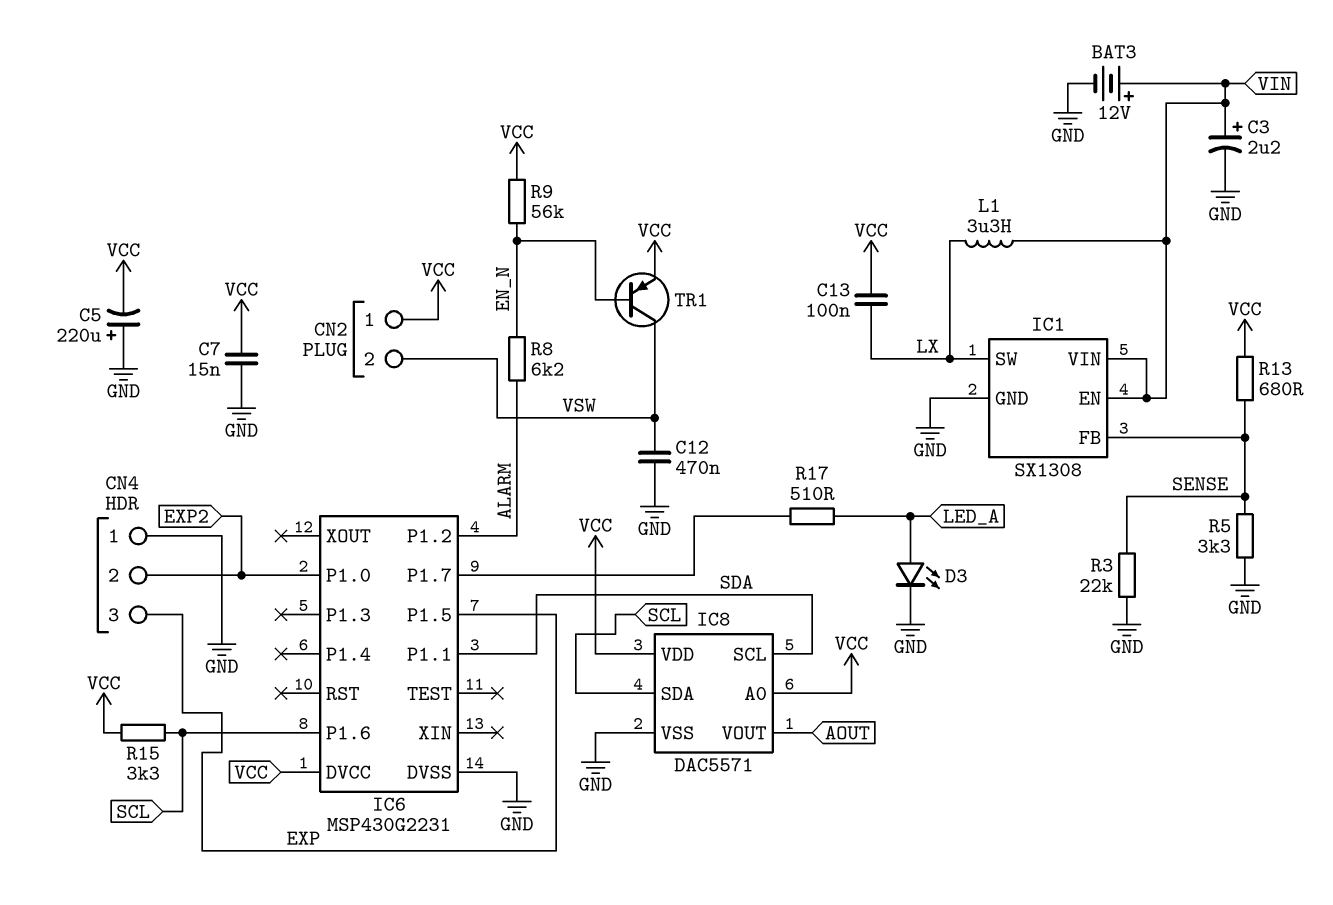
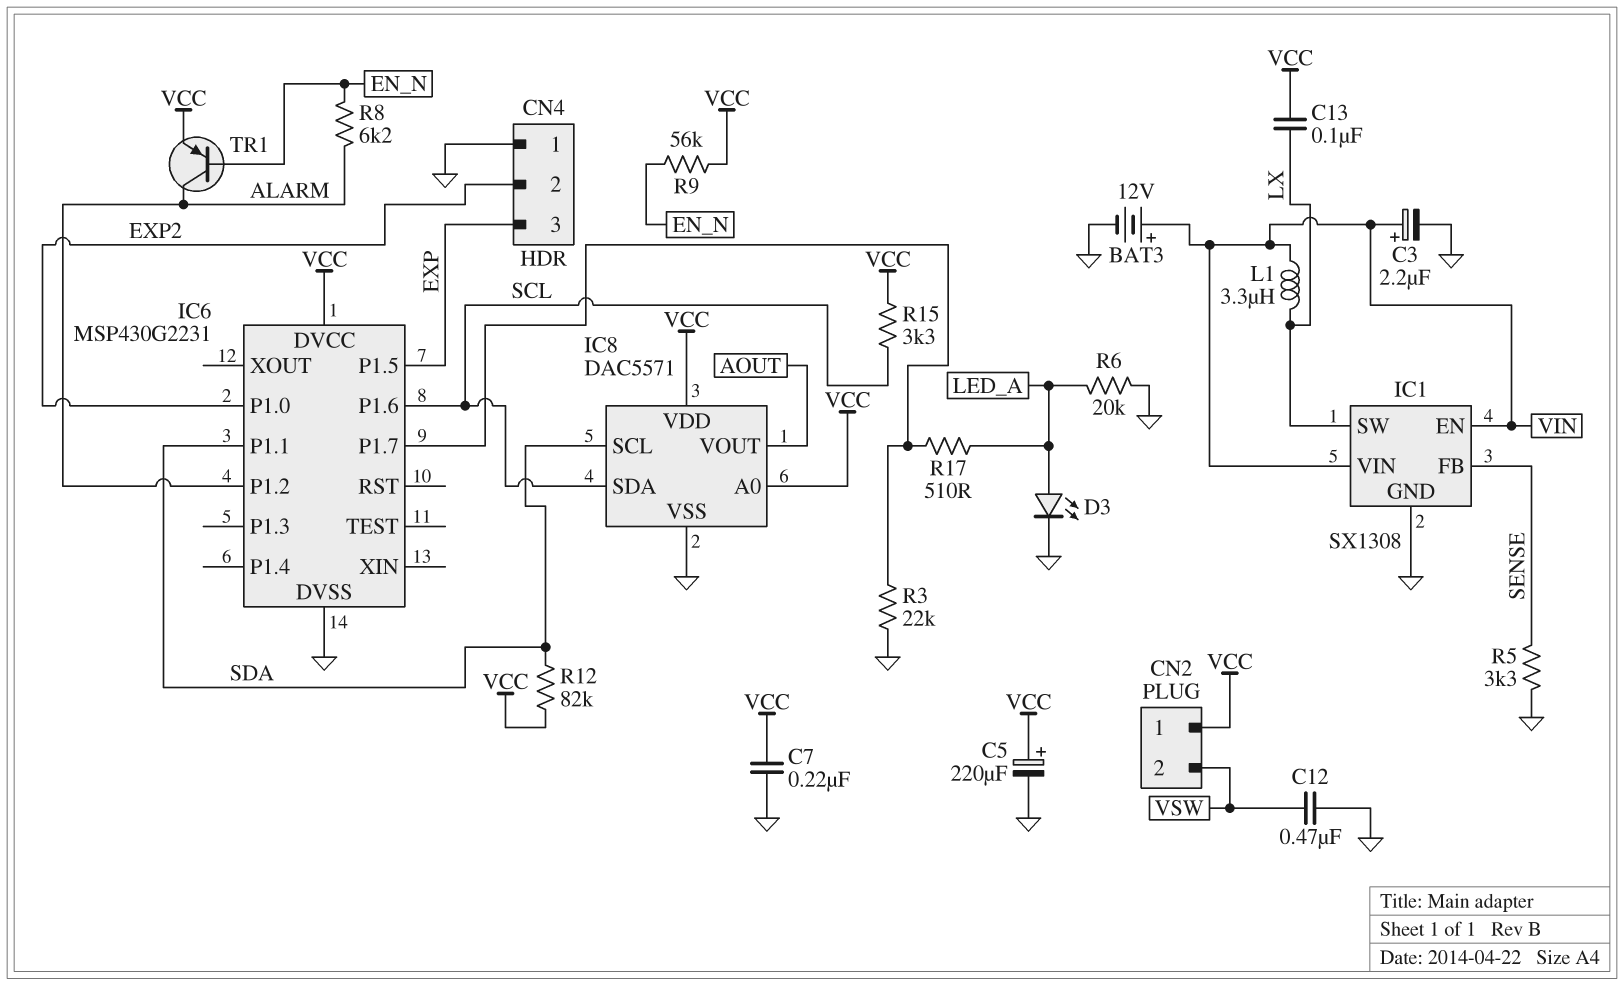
C5: 220uF (plus GND, minus VCC) -> 220uF (plus VCC, minus GND)
C7: 15nF (GND, VCC) -> 220nF (GND, VCC)
R3: 22k (GND, SENSE) -> 22k (GND, IC6/P1.7)
R6: none -> 20k (GND, LED_A)
R12: none -> 82k (SDA, VCC)
R13: 680 (SENSE, VCC) -> none
TR1: PNP (B EN_N, C VSW, E VCC) -> PNP (B EN_N, C ALARM, E VCC)

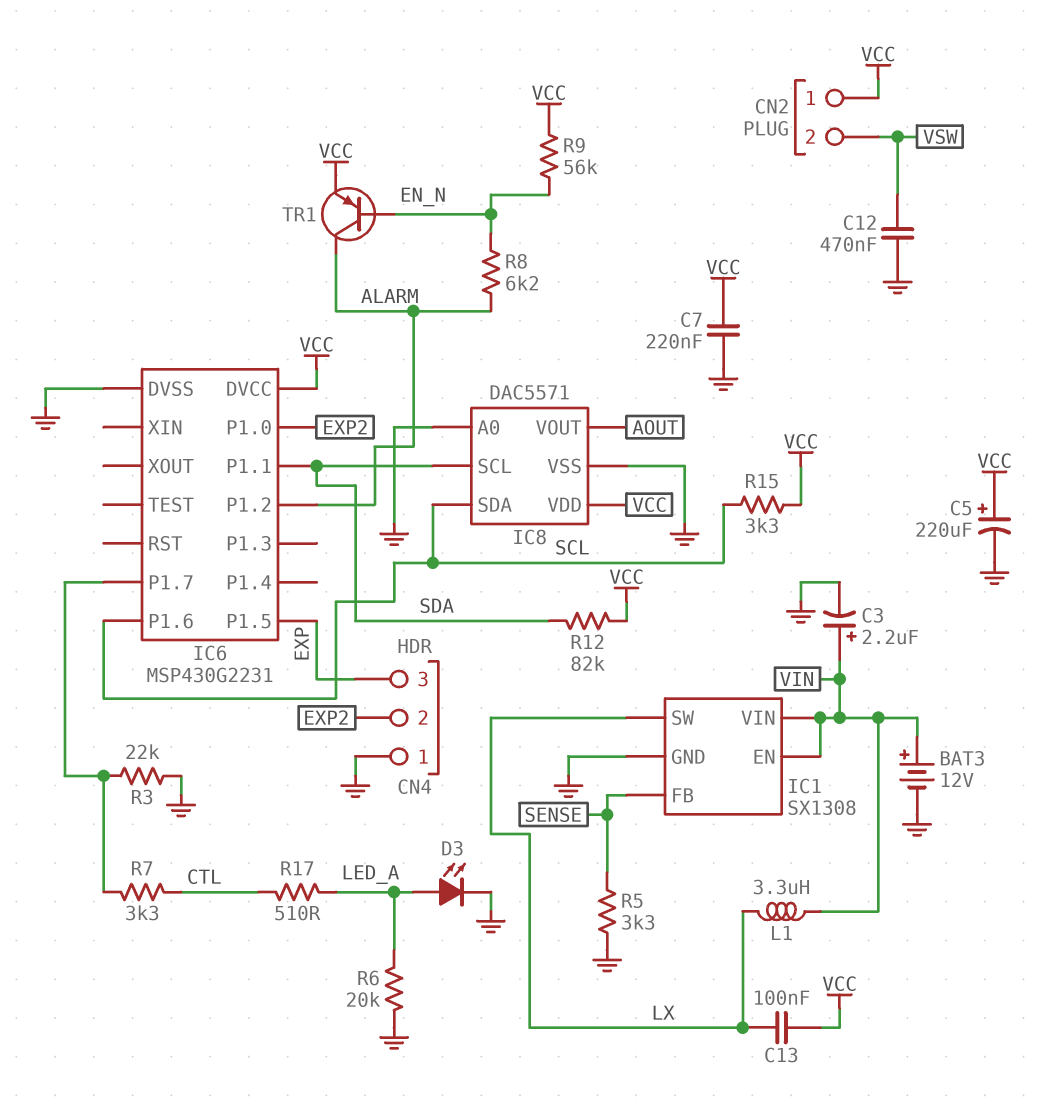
IC8 pin A0: VCC -> GND
R7: none -> 3.3k (CTL, IC6/P1.7)
R17: 510 (IC6/P1.7, LED_A) -> 510 (CTL, LED_A)

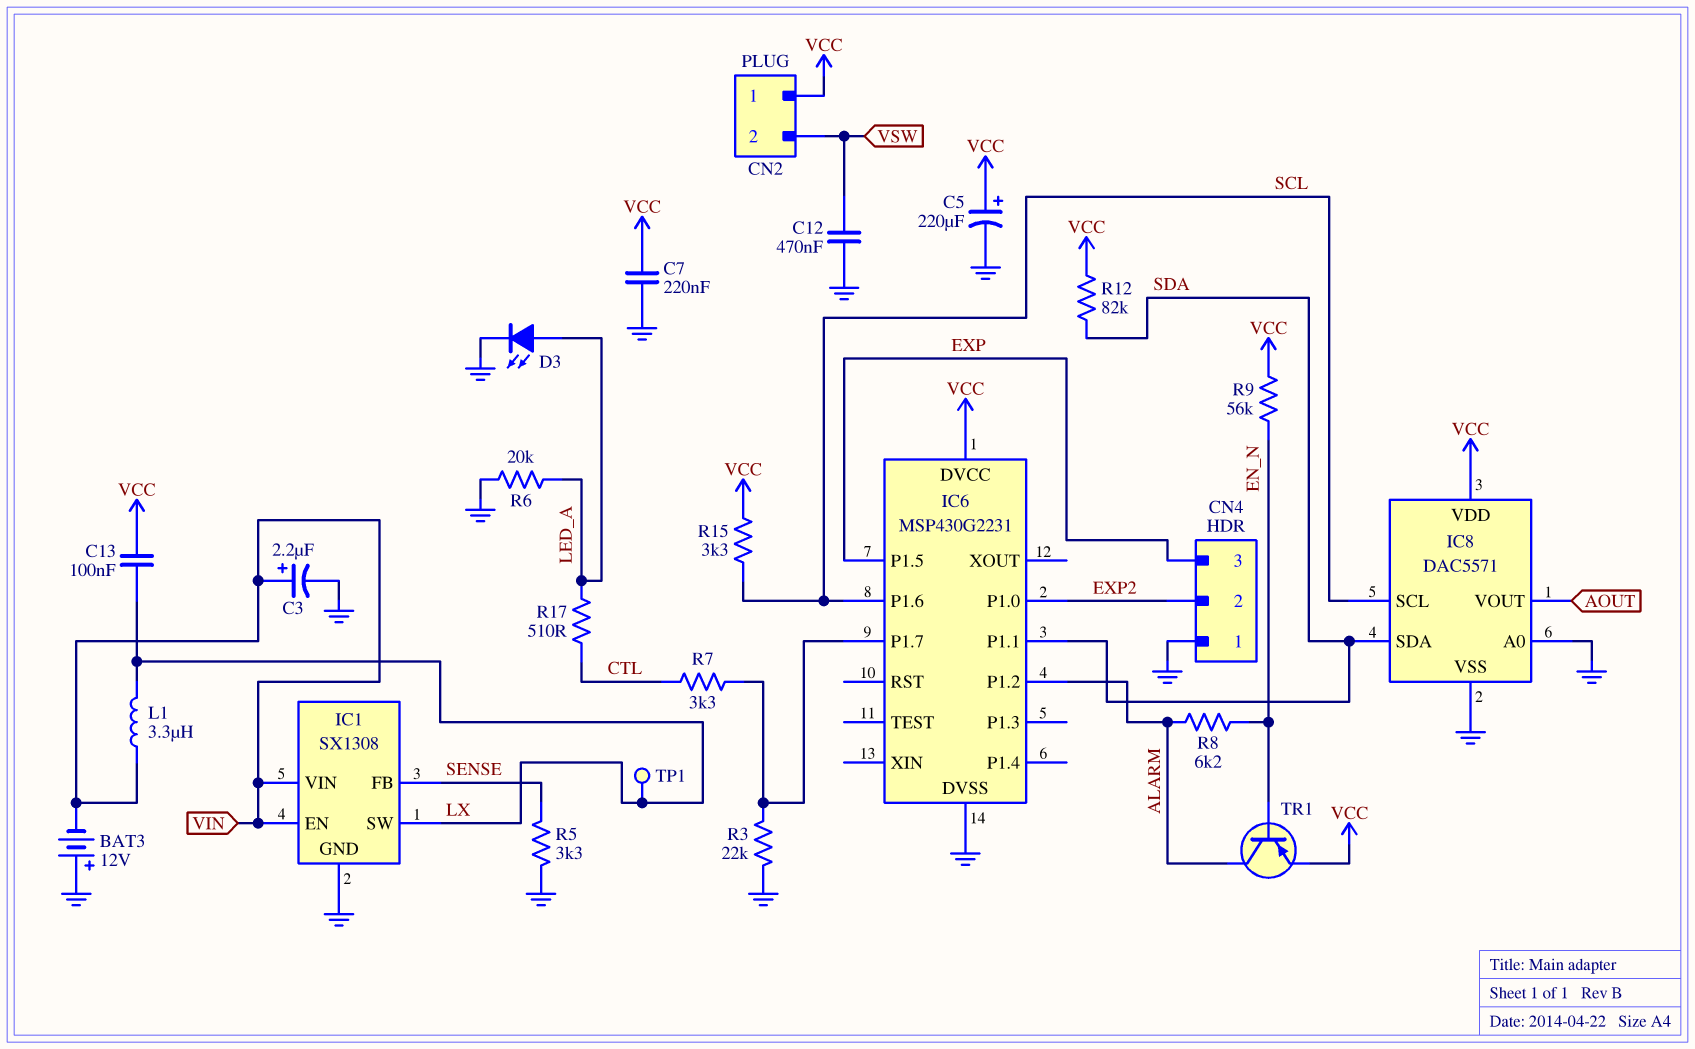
BAT3: 12V (plus VIN, minus GND) -> 12V (plus GND, minus VIN)
IC8 pin SCL: SDA -> SCL
IC8 pin SDA: SCL -> SDA
TP1: none -> test point (LX)

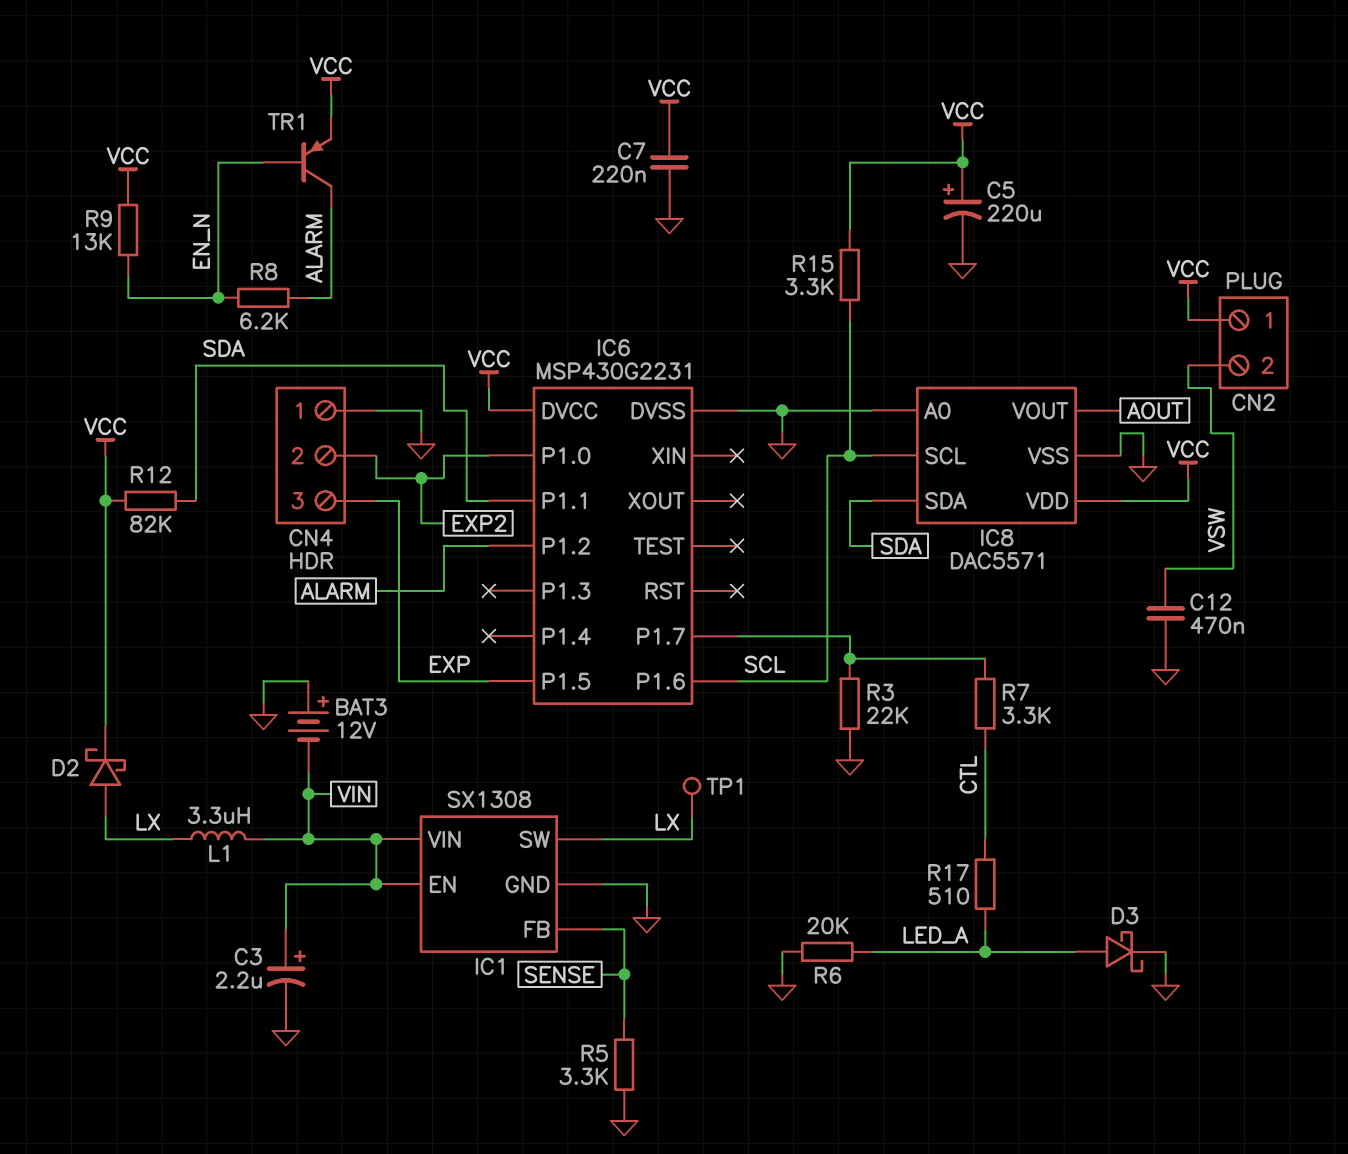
C13: 100nF (LX, VCC) -> none
D2: none -> schottky (A LX, K VCC)
D3: LED (A LED_A, K GND) -> schottky (A LED_A, K GND)
R9: 56k (EN_N, VCC) -> 13k (EN_N, VCC)

